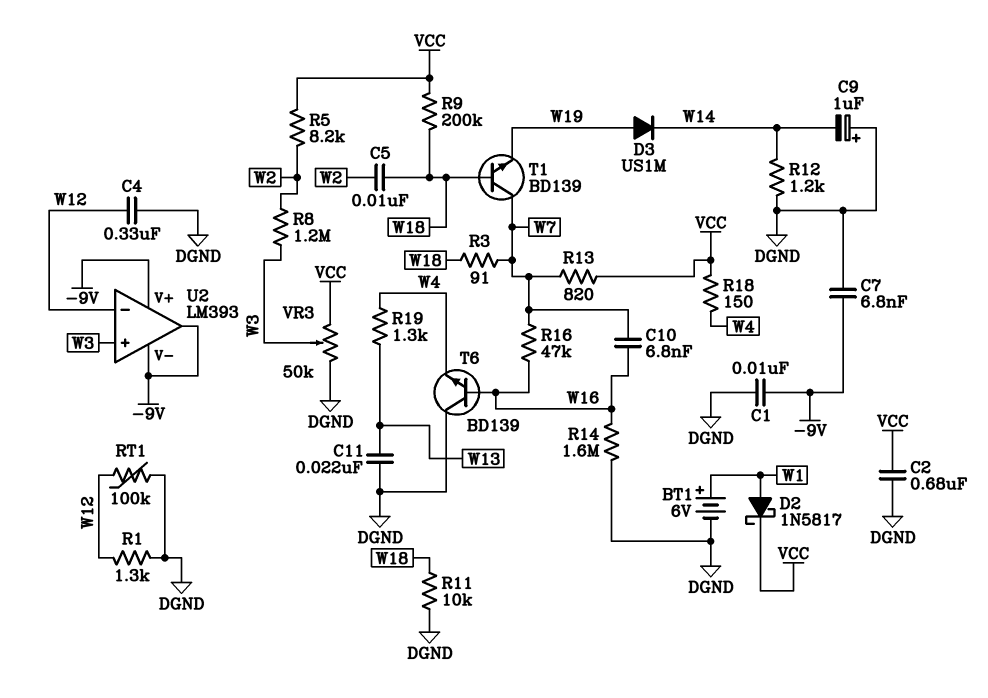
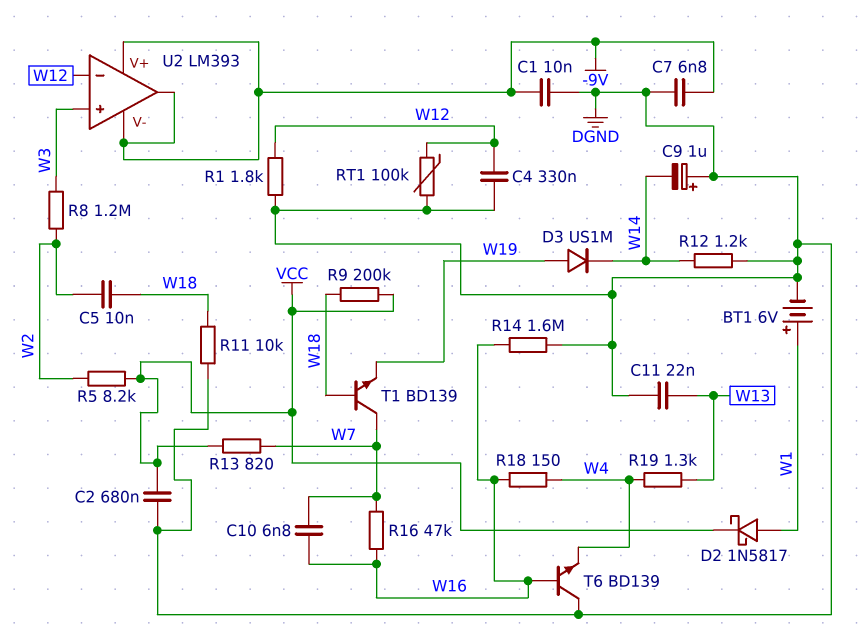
R1: 1.3k (DGND, W12) -> 1.8k (DGND, W12)
R3: 91 (W7, W18) -> none
R18: 150 (VCC, W4) -> 150 (W4, W16)
VR3: 50k (DGND, VCC, wiper W3) -> none

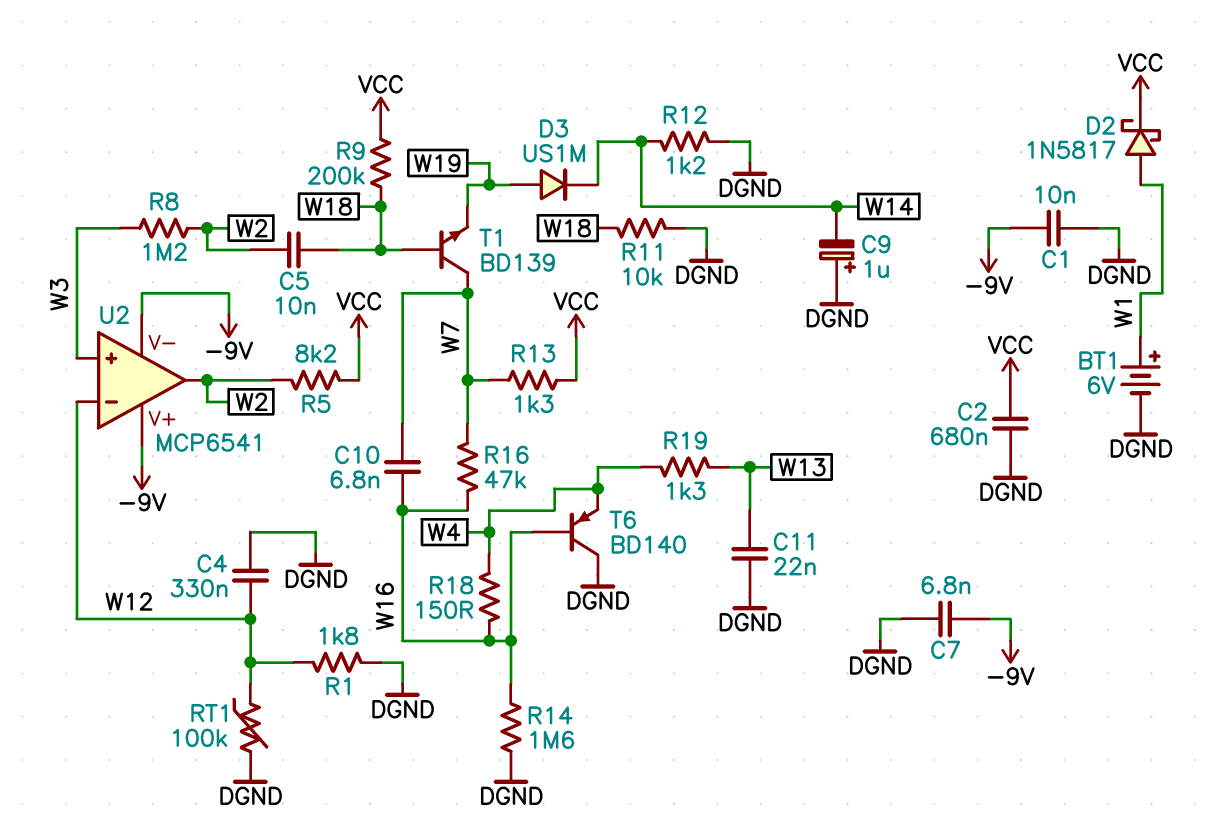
R13: 820 (VCC, W7) -> 1.3k (VCC, W7)
T6: NPN BD139 (B W16, C DGND, E W4) -> PNP BD140 (B W16, C DGND, E W4)
U2: LM393 -> MCP6541
U2 pin out: -9V -> W2

